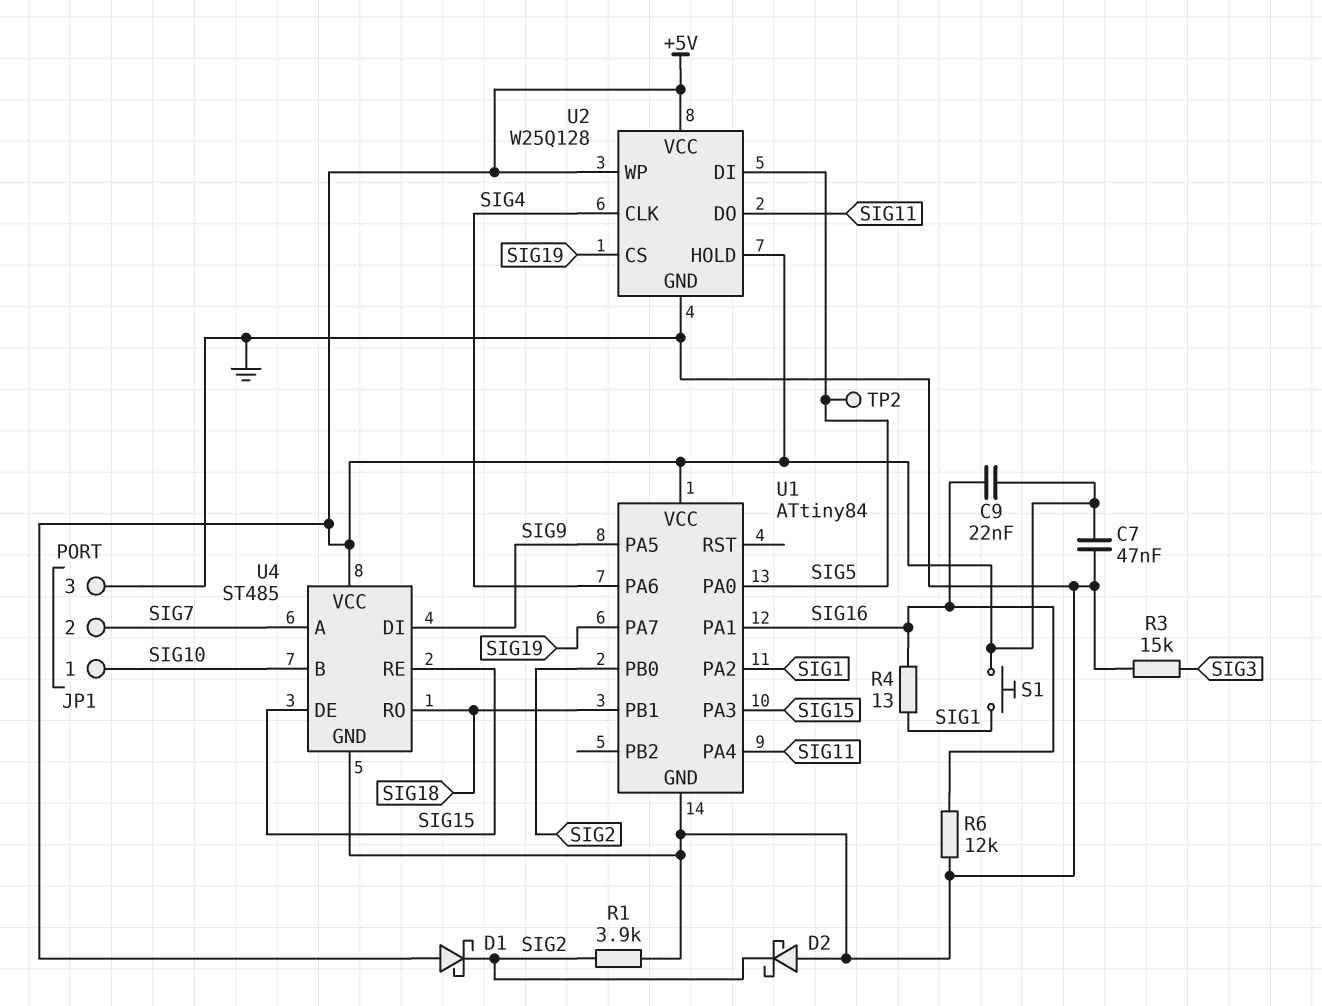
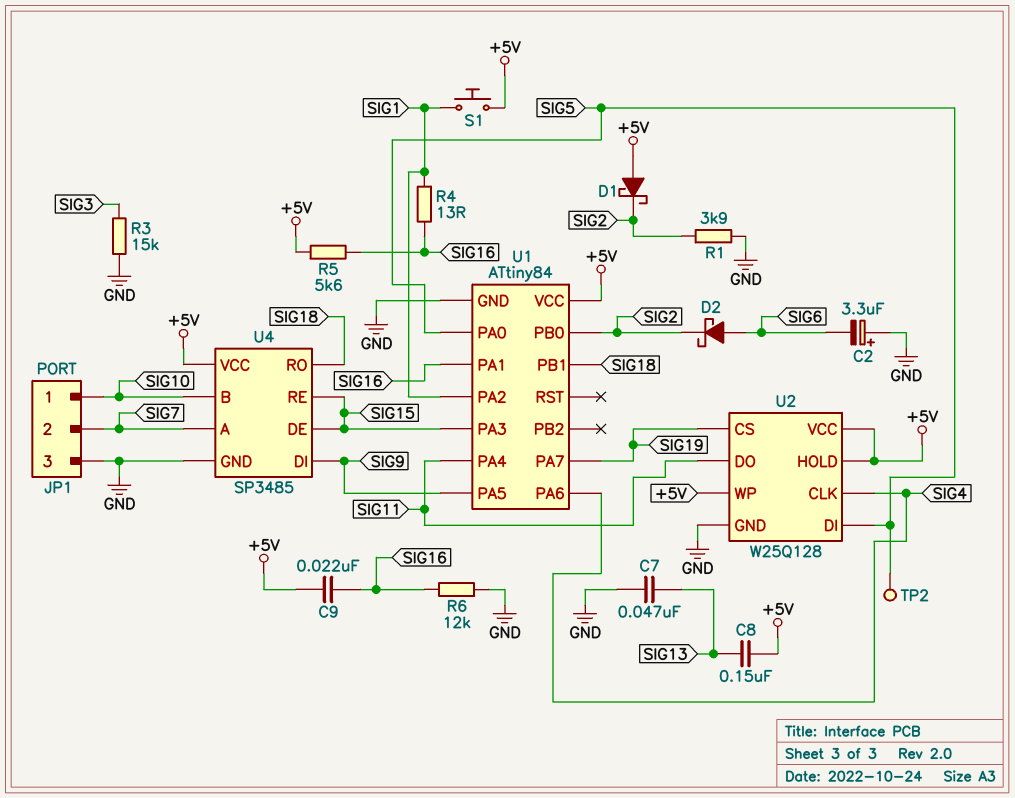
C2: none -> 3.3uF (plus GND, minus SIG6)
C7: 47nF (+5V, GND) -> 47nF (GND, SIG13)
C8: none -> 150nF (+5V, SIG13)
D2: schottky (A GND, K SIG2) -> schottky (A SIG6, K SIG2)
R5: none -> 5.6k (+5V, SIG16)
U4: ST485 -> SP3485

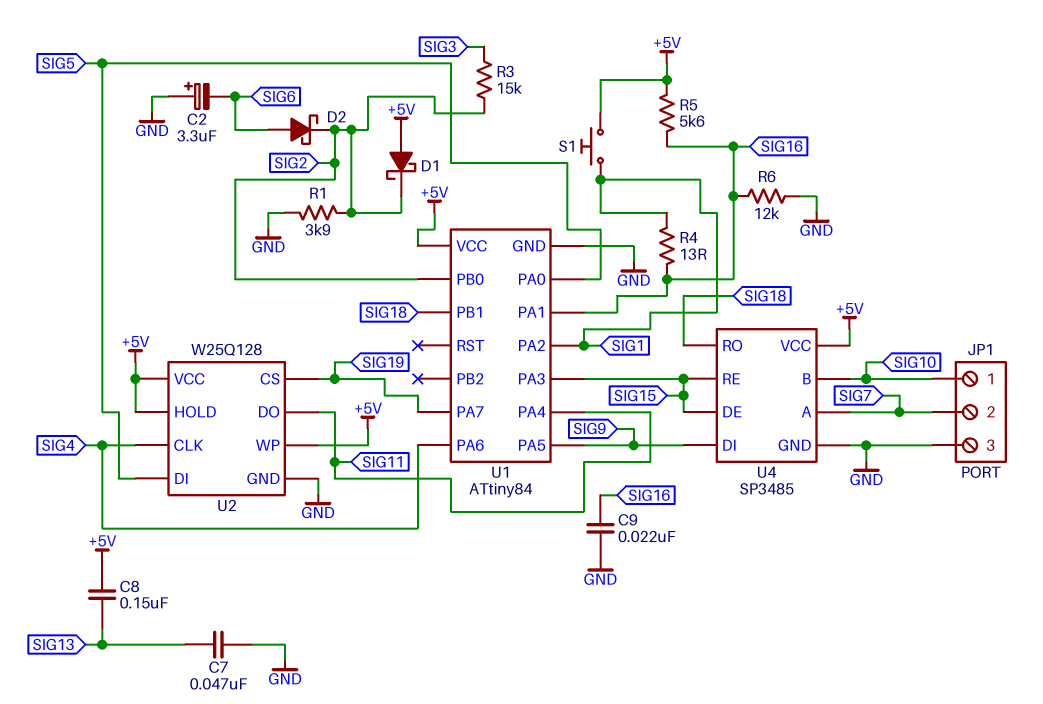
C9: 22nF (+5V, SIG16) -> 22nF (GND, SIG16)
R3: 15k (GND, SIG3) -> 15k (SIG2, SIG3)
TP2: test point (SIG5) -> none

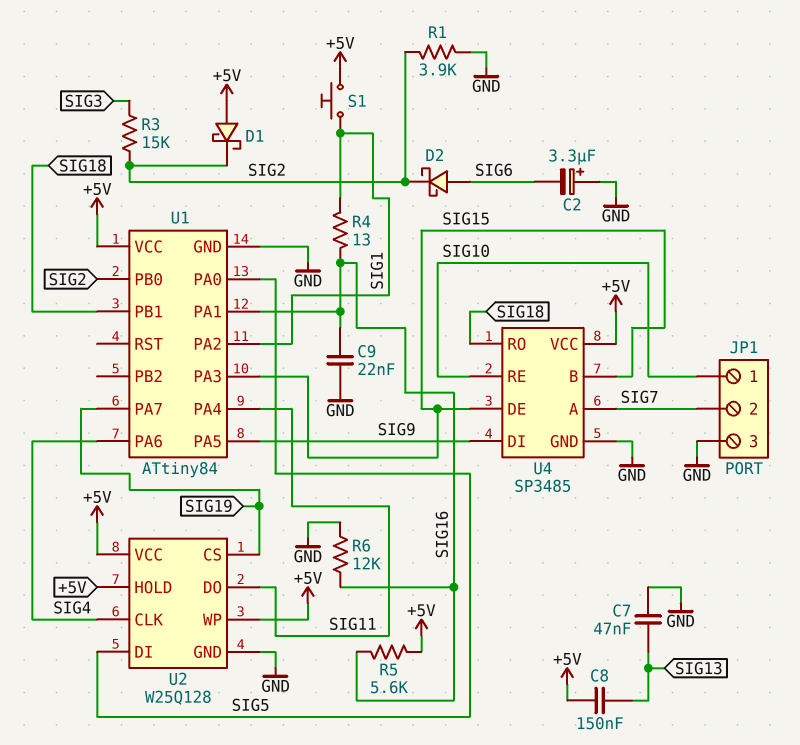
U4 pin B: SIG10 -> SIG15
U4 pin RE: SIG15 -> SIG10

